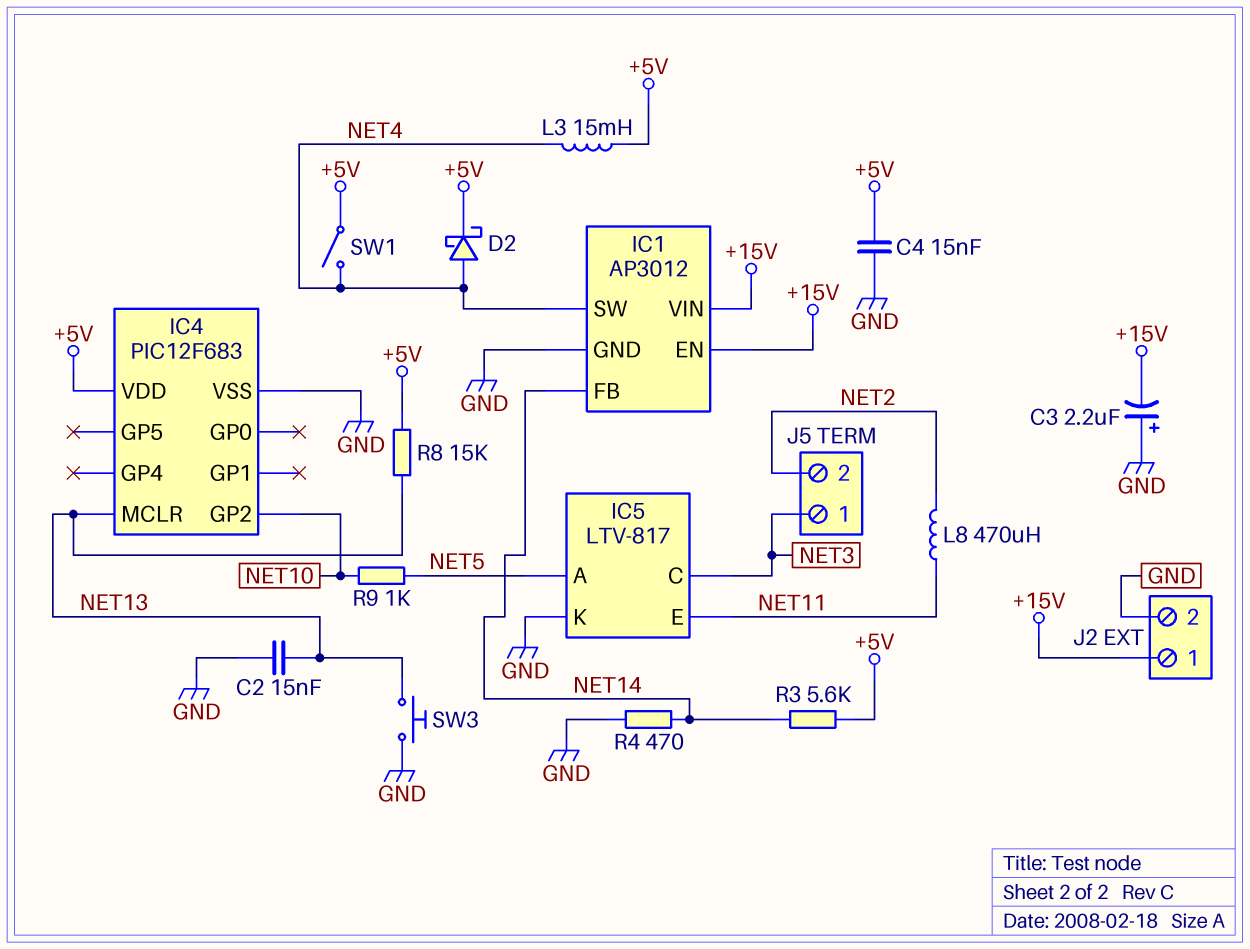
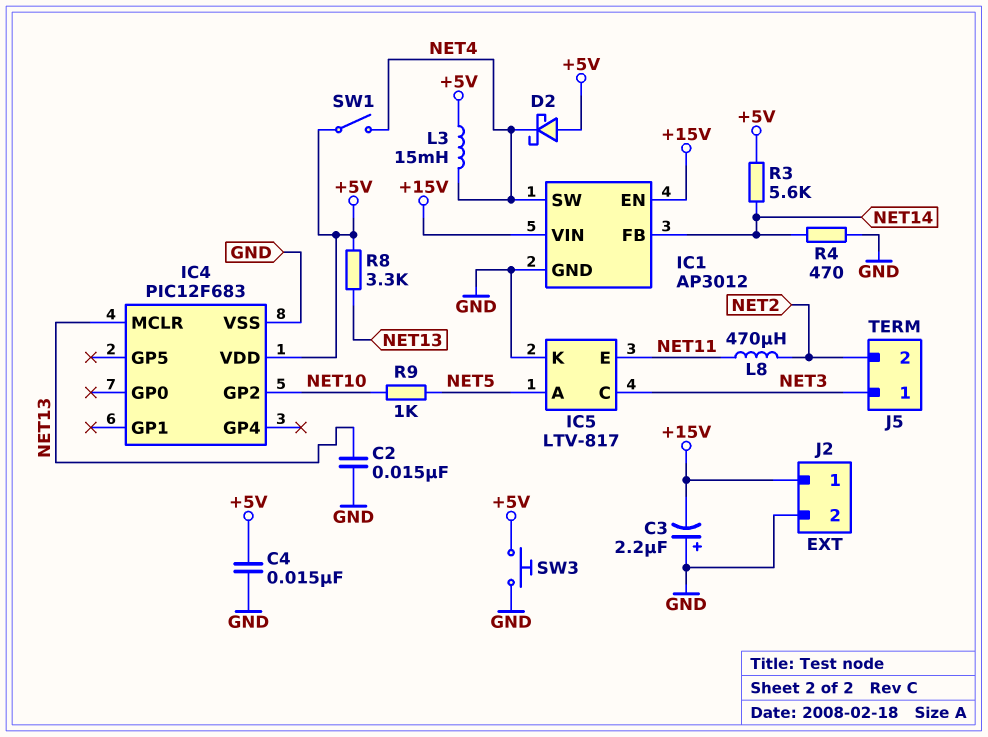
D2: schottky (A NET4, K +5V) -> schottky (A +5V, K NET4)
R8: 15k (+5V, NET13) -> 3.3k (+5V, NET13)
SW3: button (GND, NET13) -> button (+5V, GND)

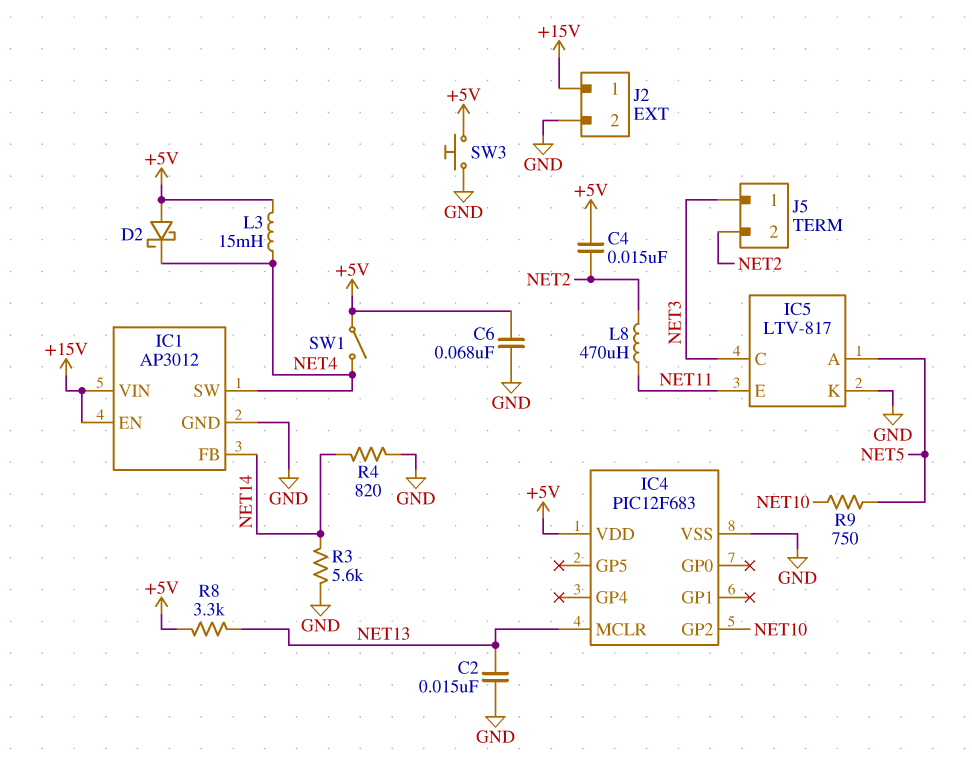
C3: 2.2uF (plus GND, minus +15V) -> none
C4: 15nF (+5V, GND) -> 15nF (+5V, NET2)
C6: none -> 68nF (+5V, GND)
R3: 5.6k (+5V, NET14) -> 5.6k (GND, NET14)
R4: 470 (GND, NET14) -> 820 (GND, NET14)
R9: 1k (NET5, NET10) -> 750 (NET5, NET10)

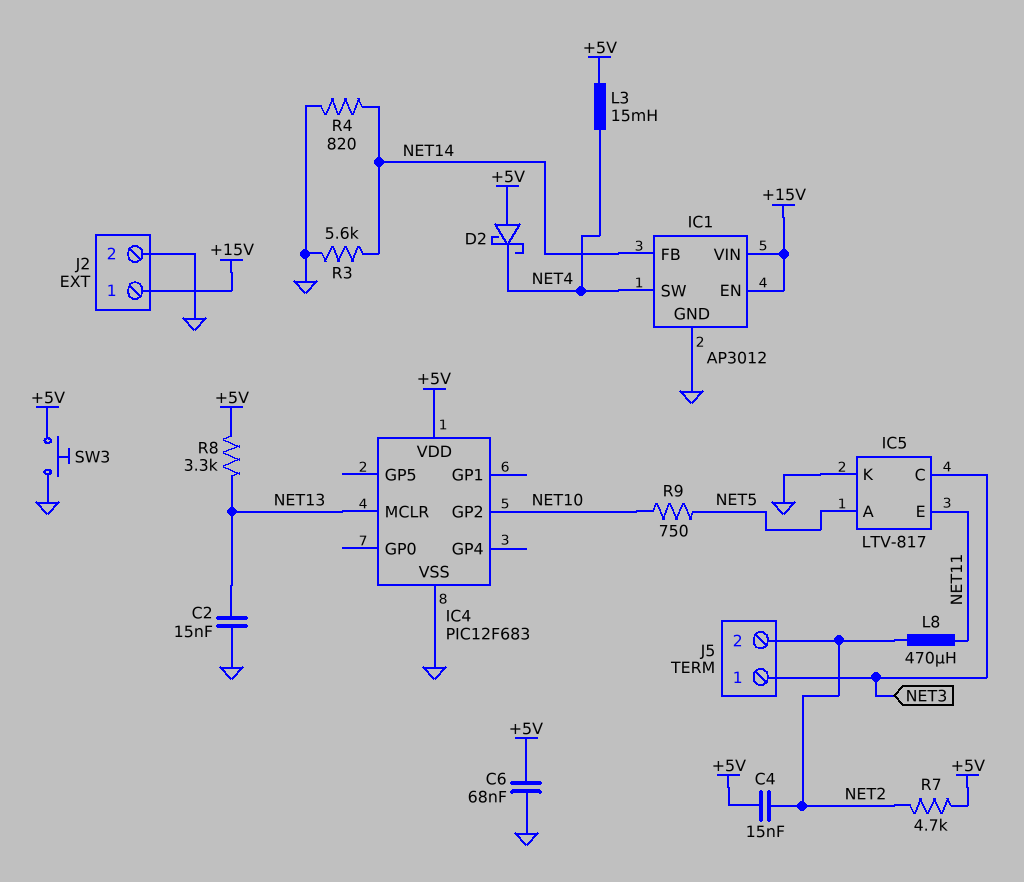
R7: none -> 4.7k (+5V, NET2)
SW1: switch (+5V, NET4) -> none

